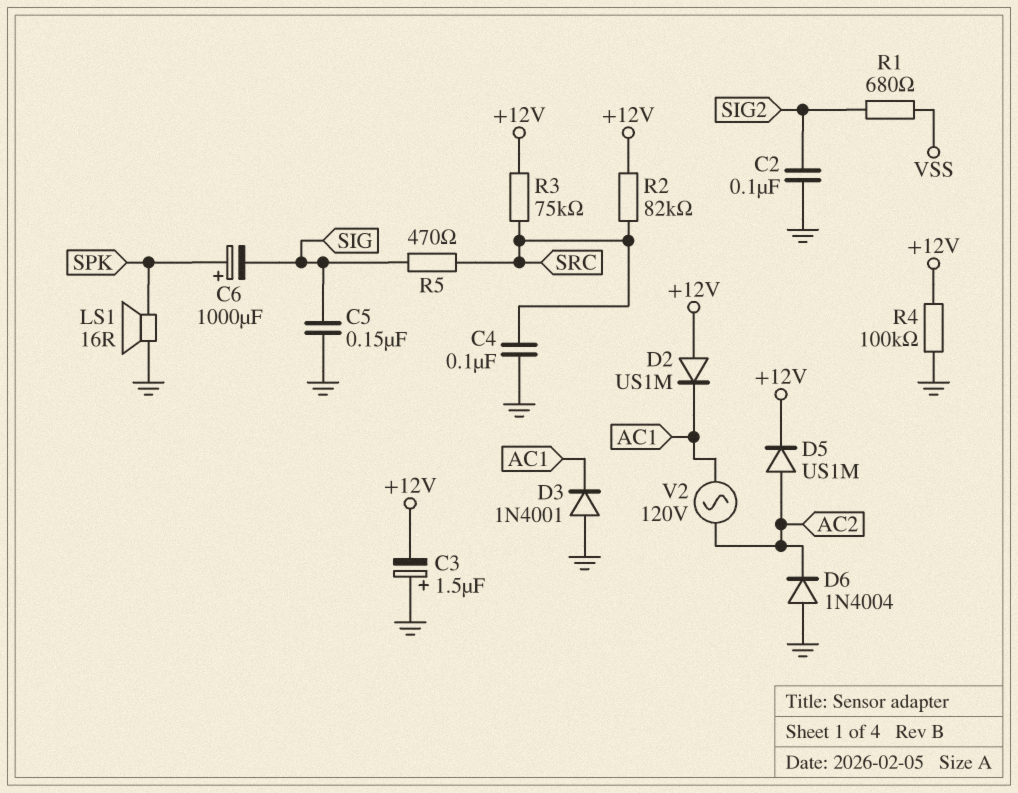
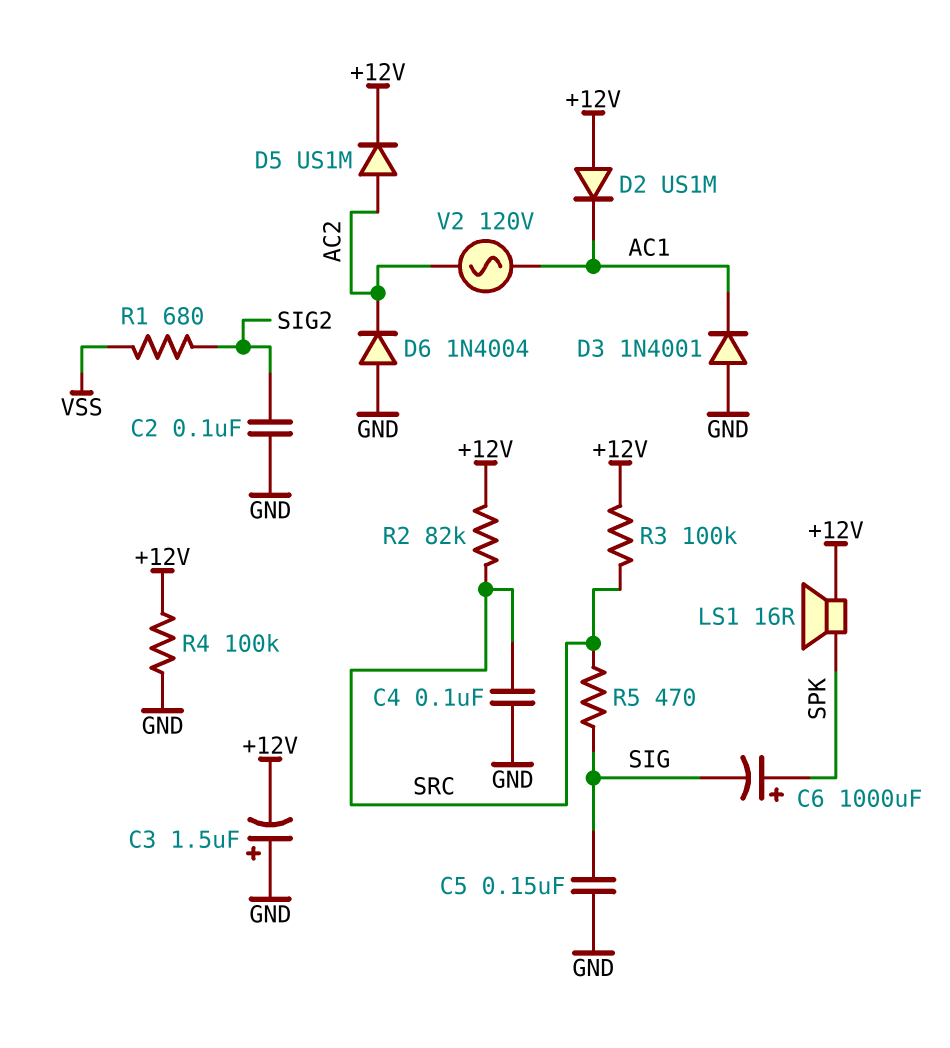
LS1: speaker 16R (GND, SPK) -> speaker 16R (+12V, SPK)
R3: 75k (+12V, SRC) -> 100k (+12V, SRC)

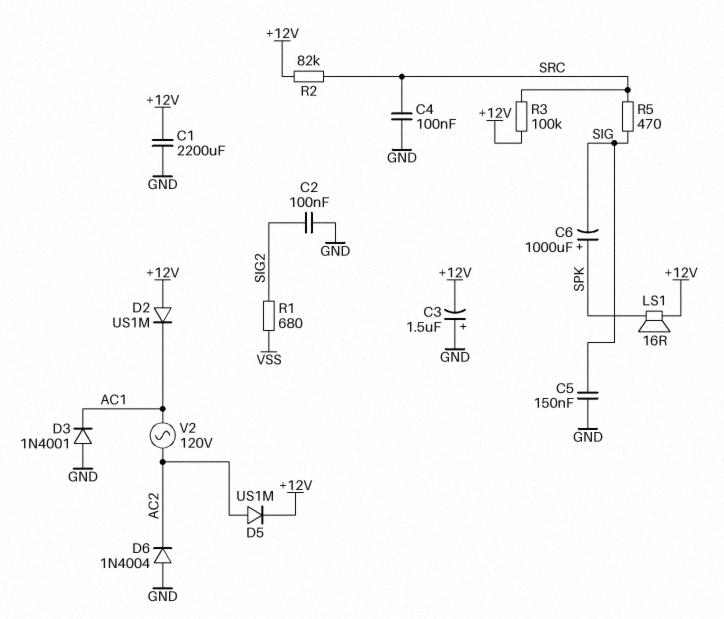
C1: none -> 2200uF (+12V, GND)
R4: 100k (+12V, GND) -> none

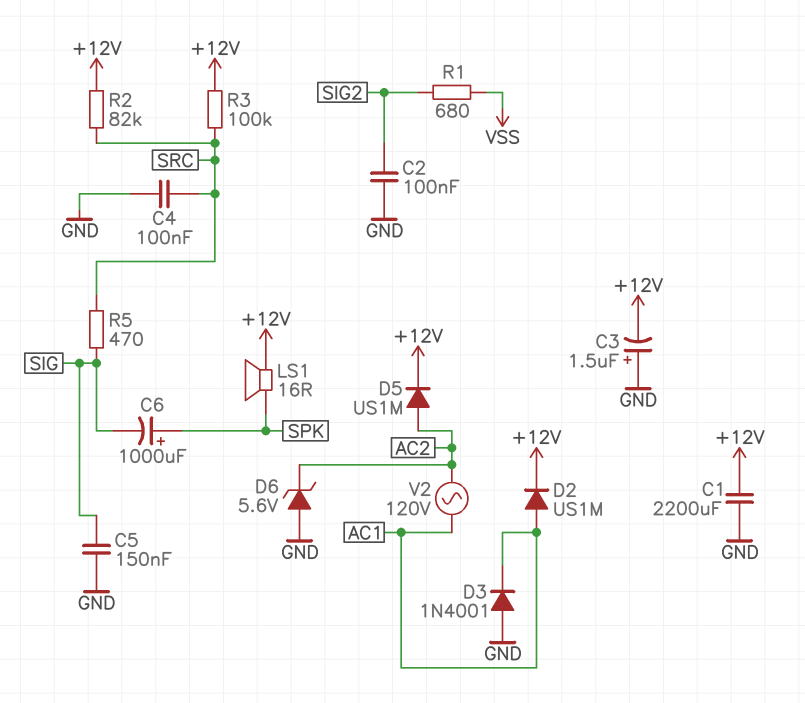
D2: diode US1M (A +12V, K AC1) -> diode US1M (A AC1, K +12V)
D6: diode 1N4004 (A GND, K AC2) -> zener 5.6V (A GND, K AC2)

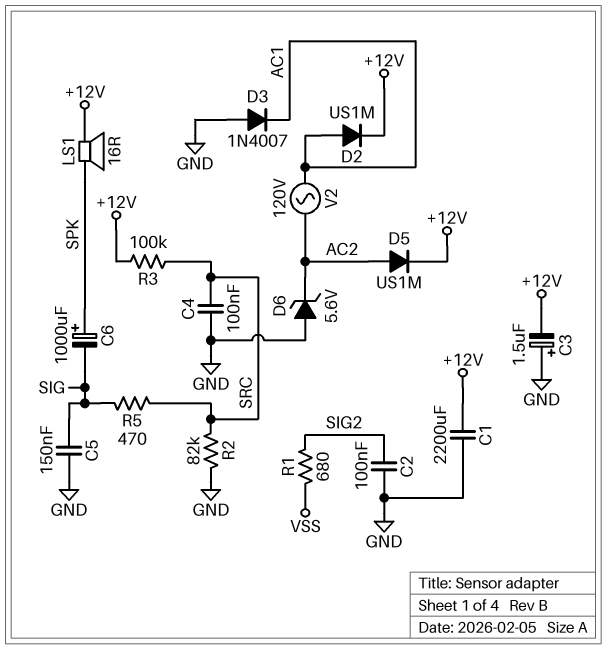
D3: diode 1N4001 (A GND, K AC1) -> diode 1N4007 (A GND, K AC1)
R2: 82k (+12V, SRC) -> 82k (GND, SRC)

